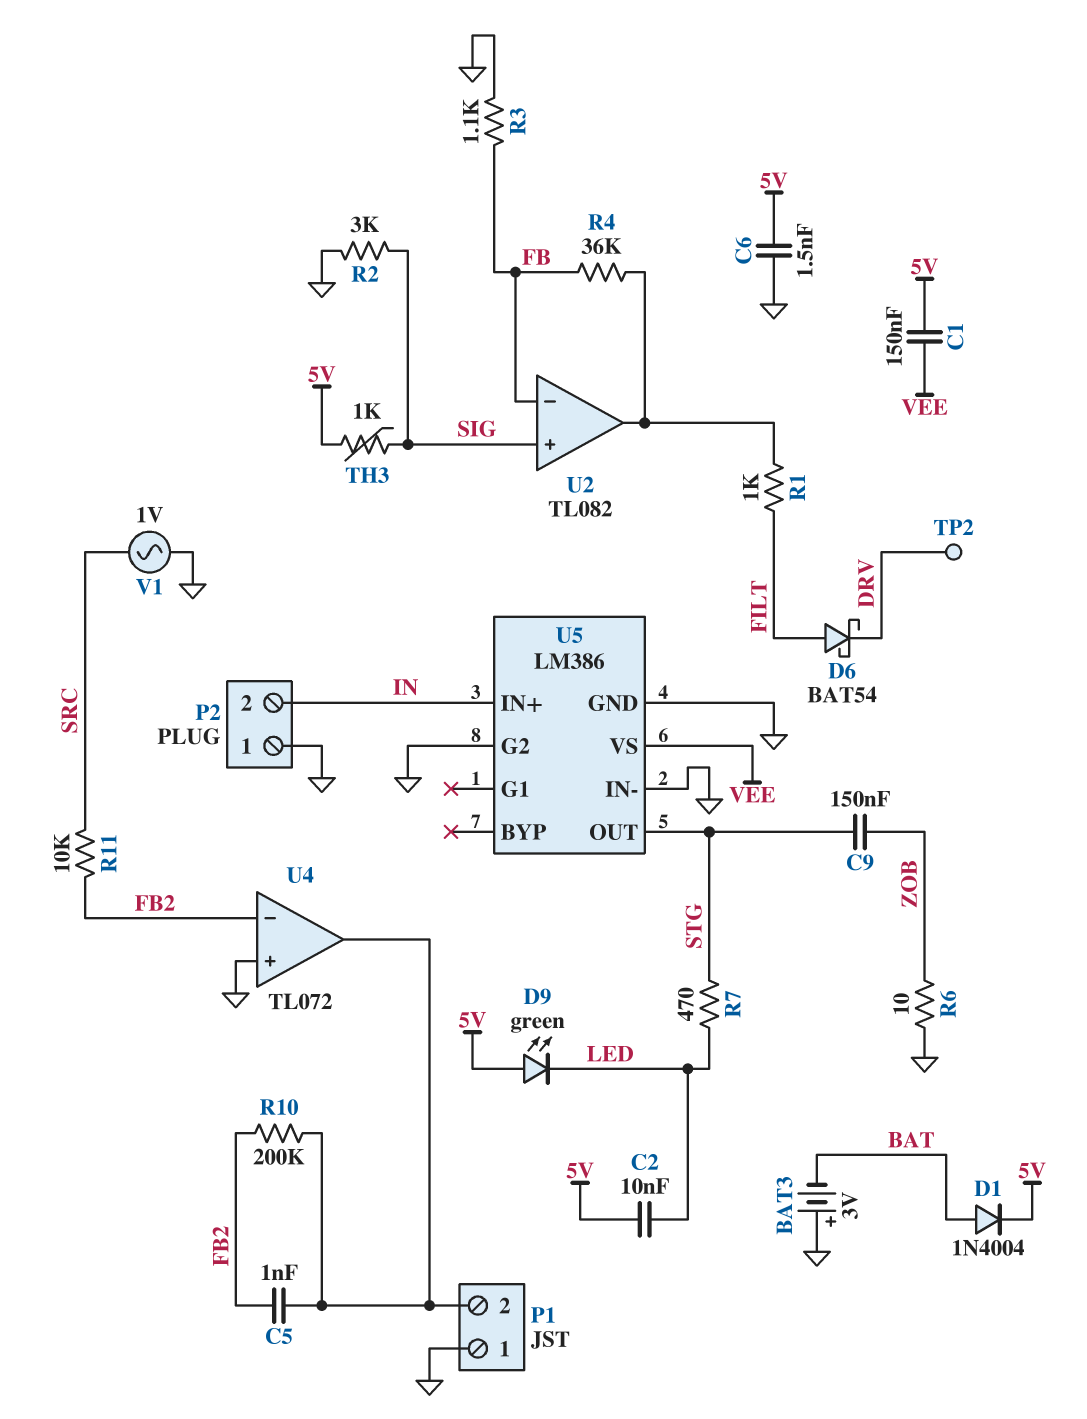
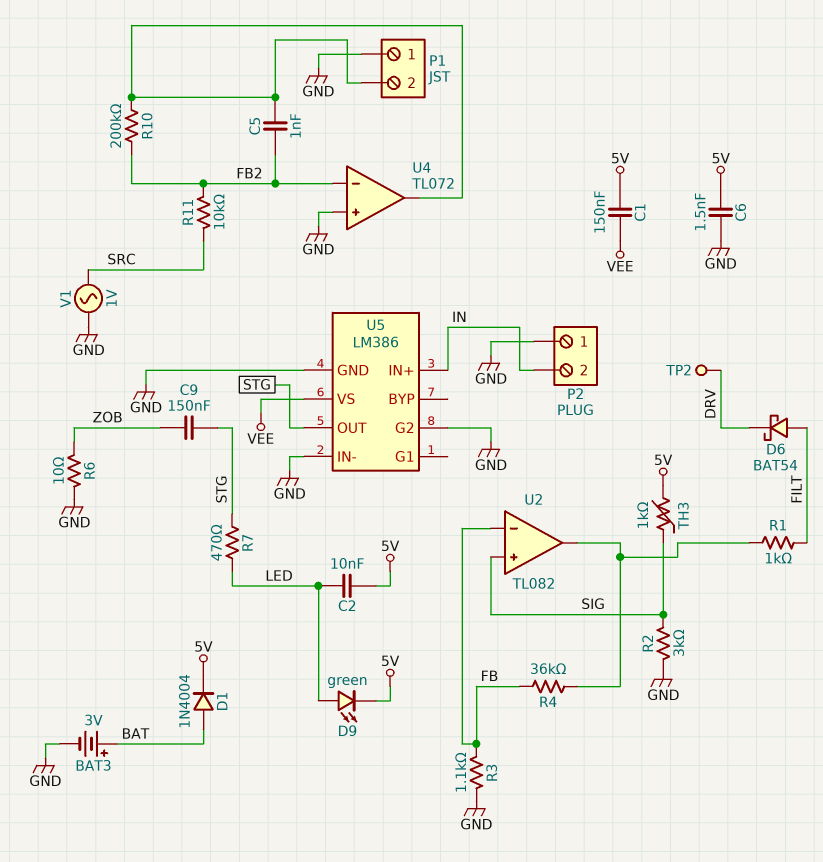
BAT3: 3V (plus GND, minus BAT) -> 3V (plus BAT, minus GND)
D9: LED green (A 5V, K LED) -> LED green (A LED, K 5V)

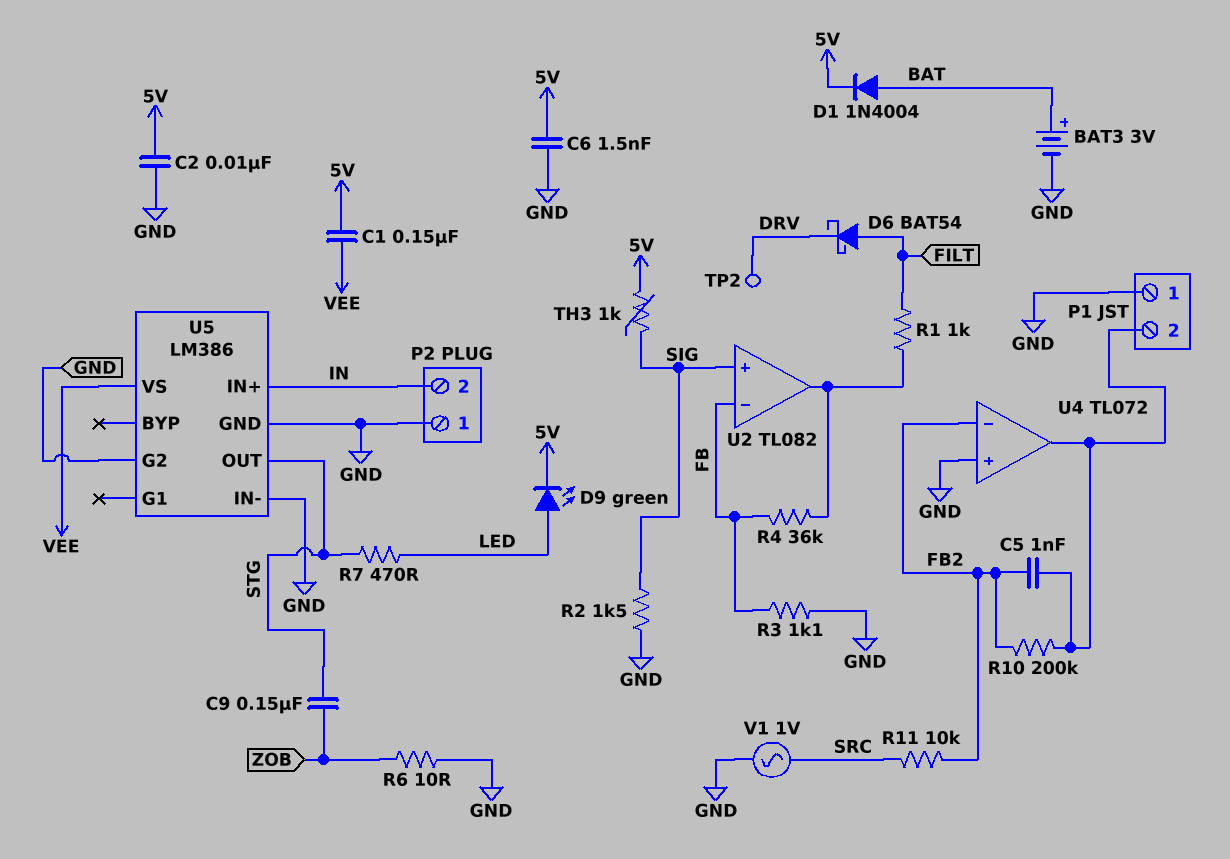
C2: 10nF (5V, LED) -> 10nF (5V, GND)
R2: 3k (GND, SIG) -> 1.5k (GND, SIG)

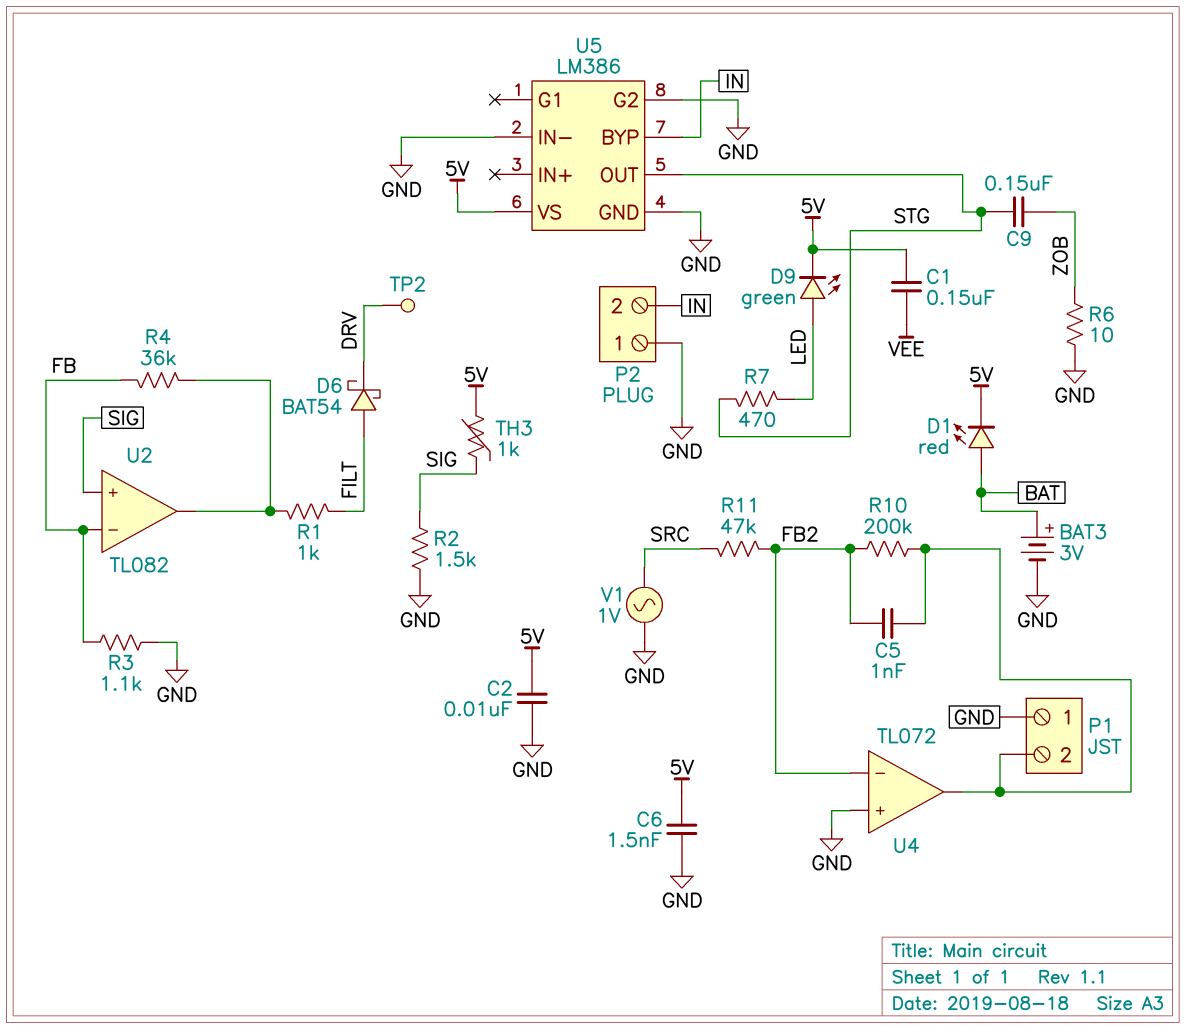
D1: diode 1N4004 (A BAT, K 5V) -> LED red (A BAT, K 5V)
R11: 10k (FB2, SRC) -> 47k (FB2, SRC)
U5 pin BYP: none -> IN
U5 pin IN+: IN -> none
U5 pin VS: VEE -> 5V

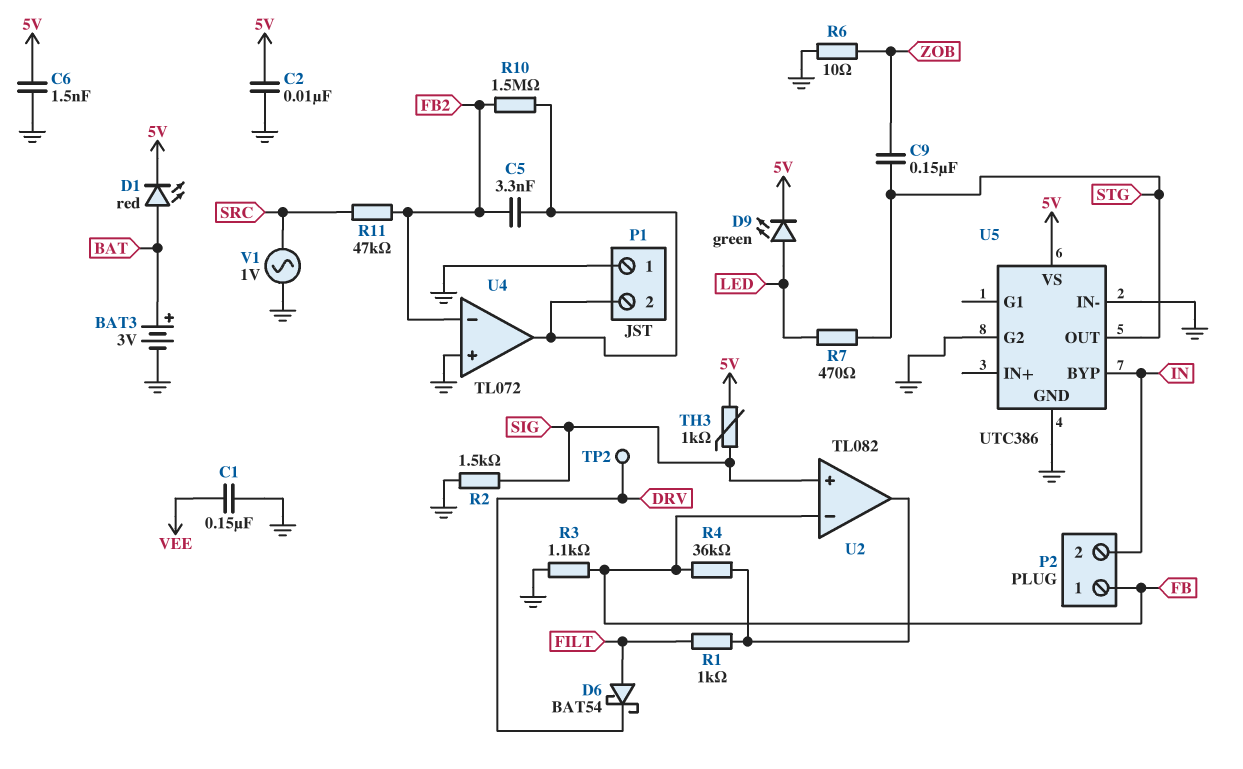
C1: 150nF (5V, VEE) -> 150nF (GND, VEE)
C5: 1nF (FB2, P1/2) -> 3.3nF (FB2, P1/2)
P2 pin 1: GND -> FB
R10: 200k (FB2, P1/2) -> 1.5M (FB2, P1/2)
U5: LM386 -> UTC386

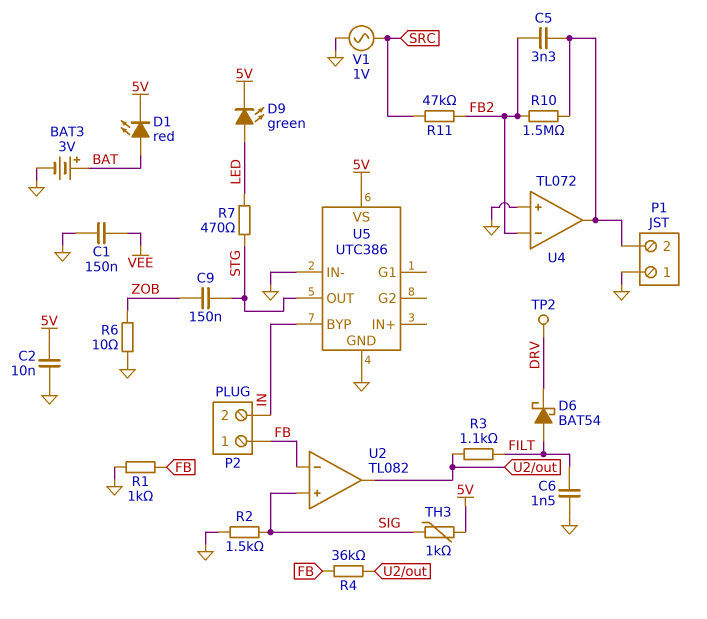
C6: 1.5nF (5V, GND) -> 1.5nF (FILT, GND)
R1: 1k (FILT, U2/out) -> 1k (FB, GND)
R3: 1.1k (FB, GND) -> 1.1k (FILT, U2/out)
U5 pin G2: GND -> none

